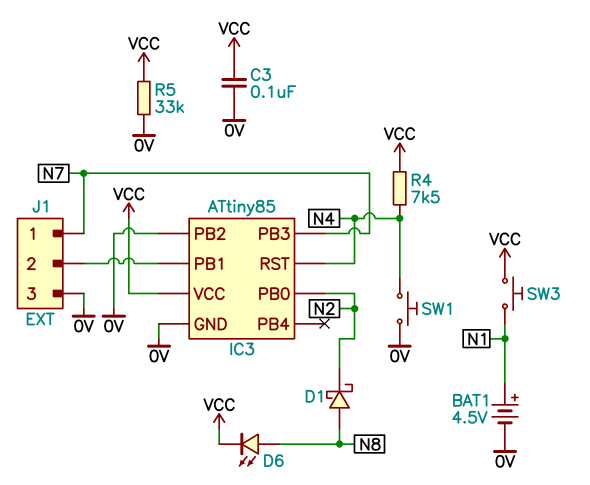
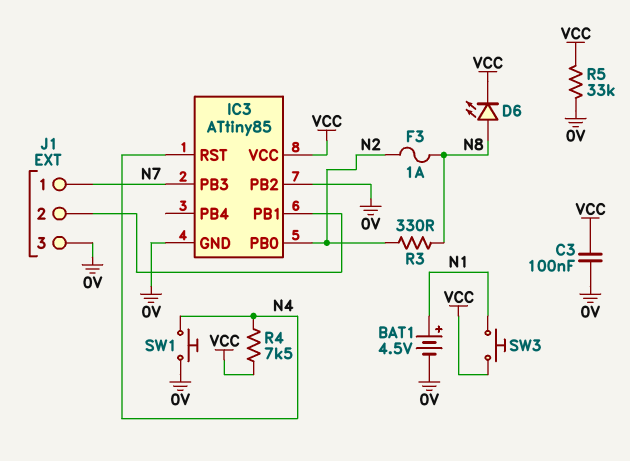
D1: schottky (A N8, K N2) -> none
F3: none -> 1A (N2, N8)
R3: none -> 330 (N2, N8)

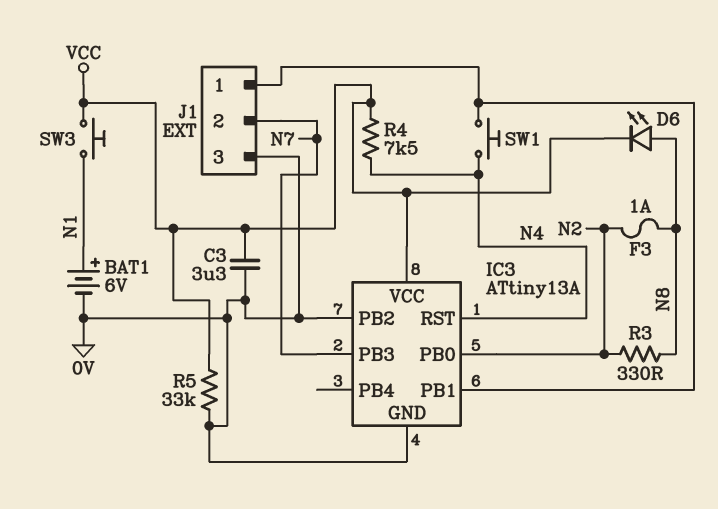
BAT1: 4.5V (plus N1, minus 0V) -> 6V (plus N1, minus 0V)
C3: 100nF (0V, VCC) -> 3.3uF (0V, VCC)
IC3: ATtiny85 -> ATtiny13A
J1 pin 1: N7 -> IC3/PB1
J1 pin 2: IC3/PB1 -> N7
SW1: button (0V, N4) -> button (IC3/PB1, N4)

